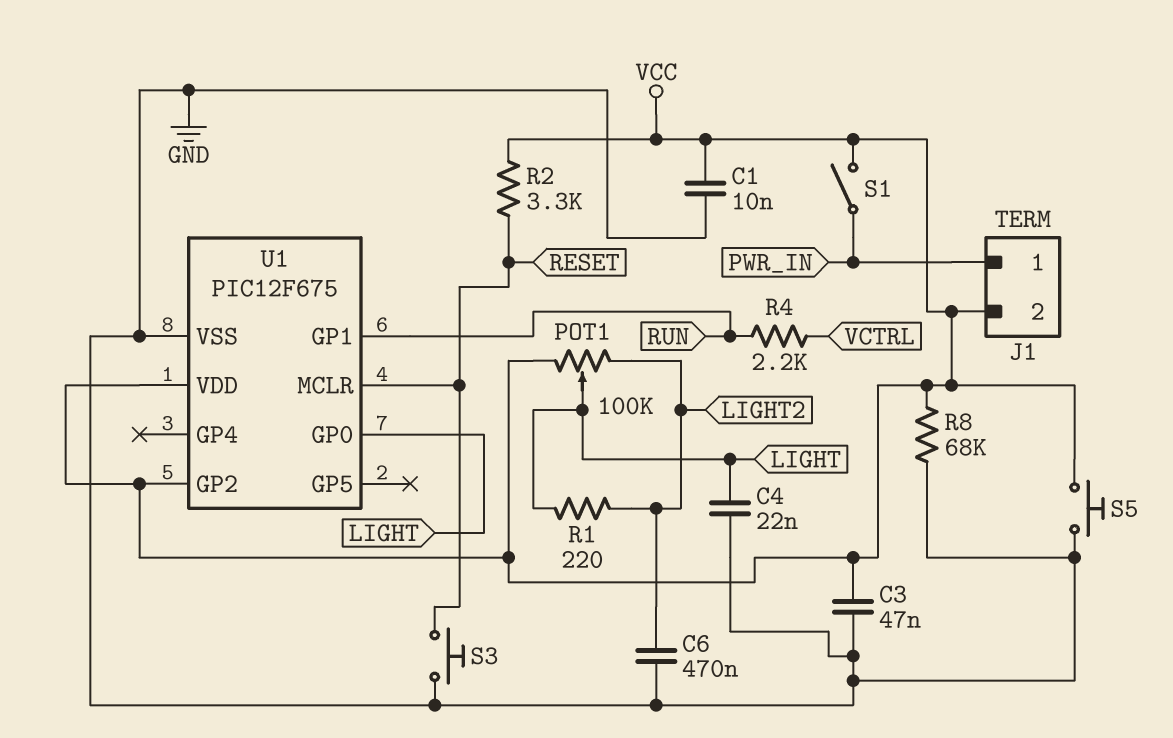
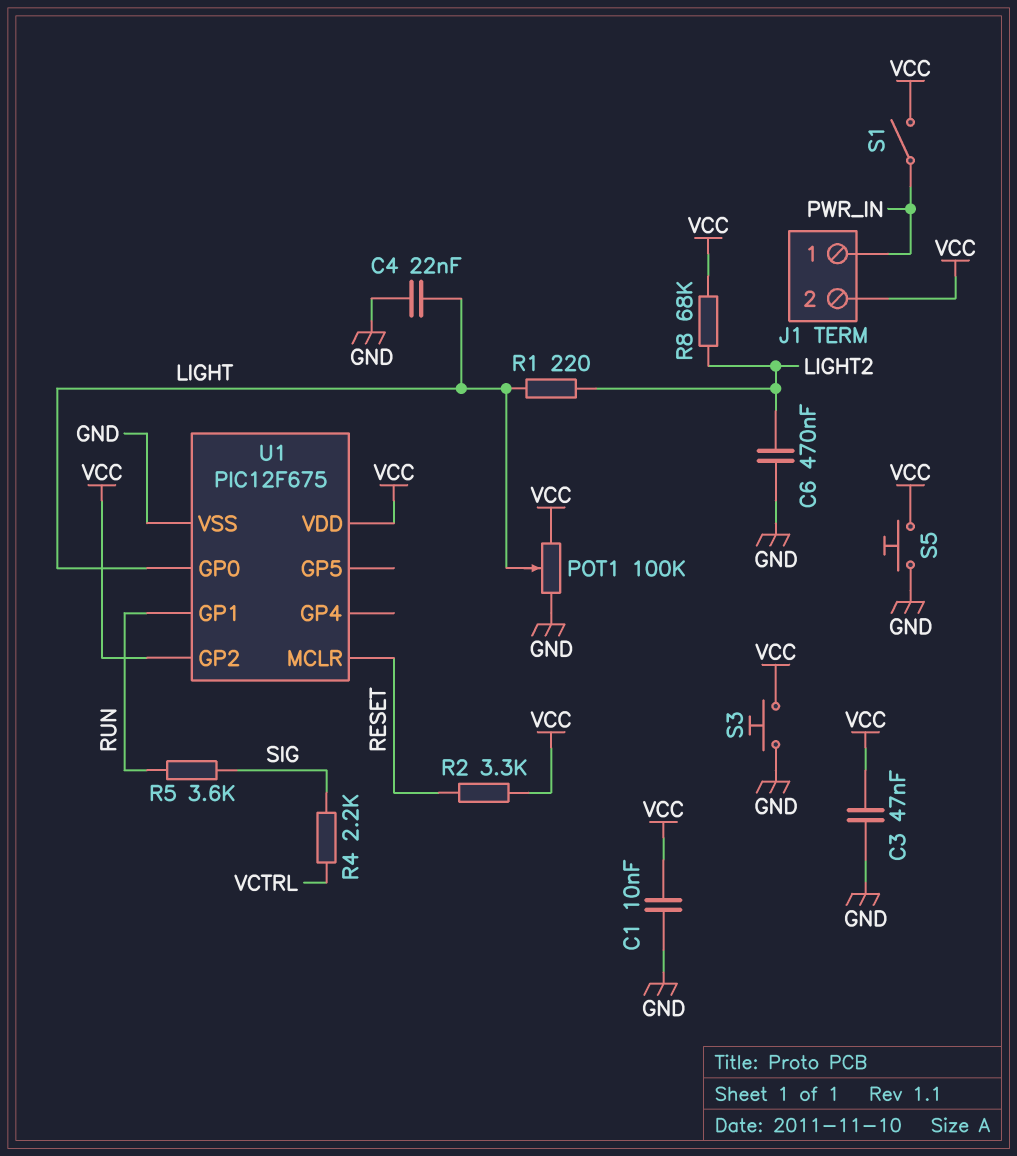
POT1: 100k (LIGHT2, VCC, wiper LIGHT) -> 100k (GND, VCC, wiper LIGHT)
R4: 2.2k (RUN, VCTRL) -> 2.2k (SIG, VCTRL)
R5: none -> 3.6k (RUN, SIG)
R8: 68k (GND, VCC) -> 68k (LIGHT2, VCC)
S3: button (GND, RESET) -> button (GND, VCC)

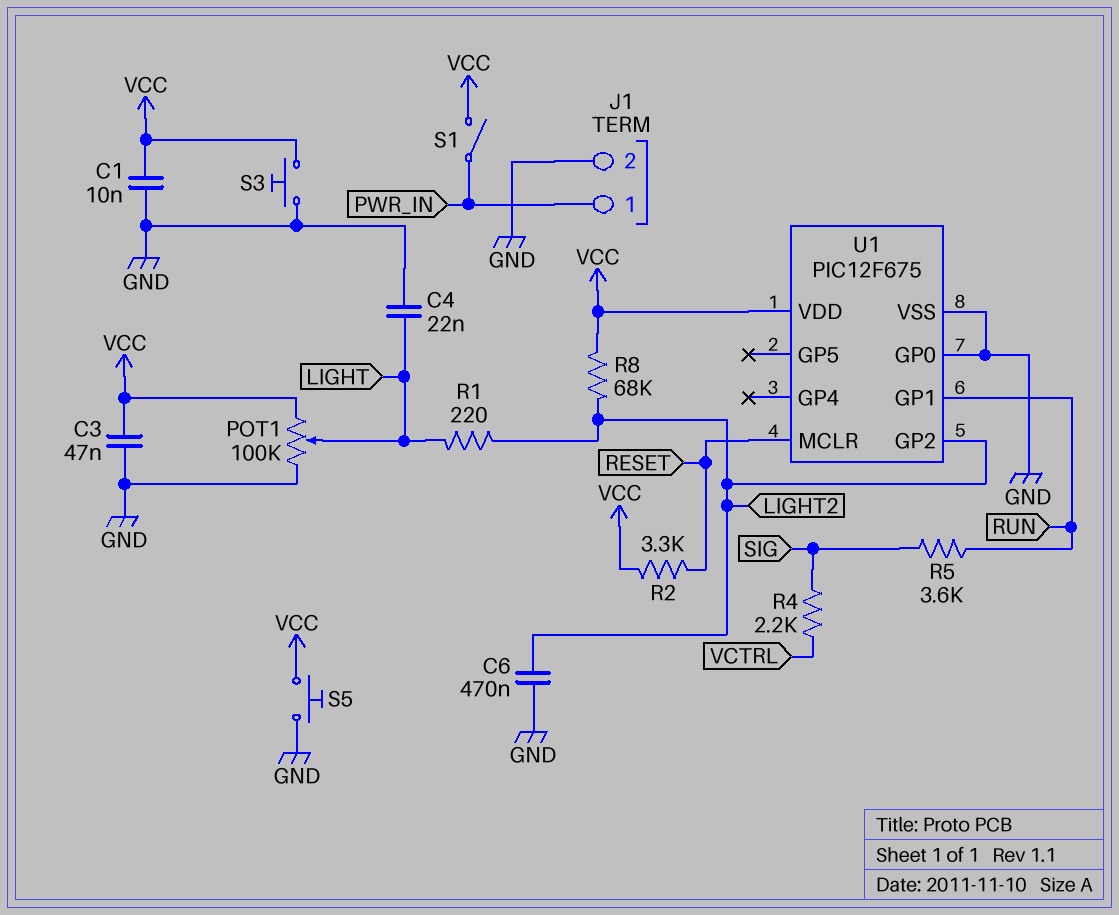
J1 pin 2: VCC -> GND
U1 pin GP0: LIGHT -> GND
U1 pin GP2: VCC -> LIGHT2

